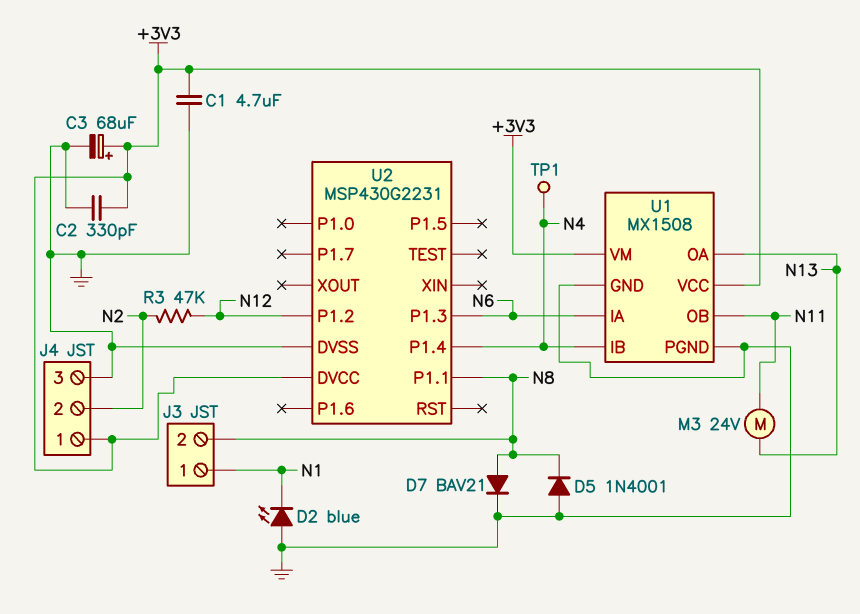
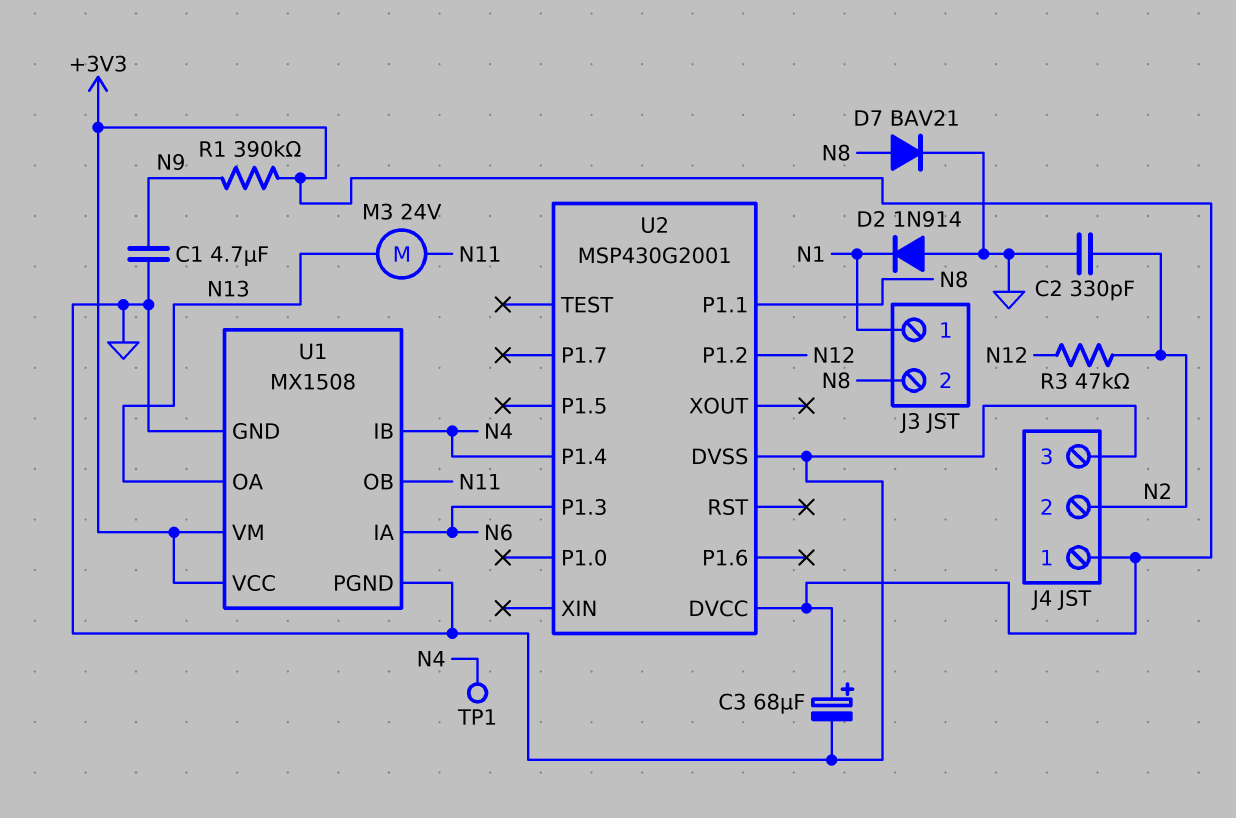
C1: 4.7uF (+3V3, GND) -> 4.7uF (GND, N9)
C2: 330pF (+3V3, GND) -> 330pF (GND, N2)
D2: LED blue (A GND, K N1) -> diode 1N914 (A GND, K N1)
D5: diode 1N4001 (A GND, K N8) -> none
R1: none -> 390k (+3V3, N9)
U2: MSP430G2231 -> MSP430G2001

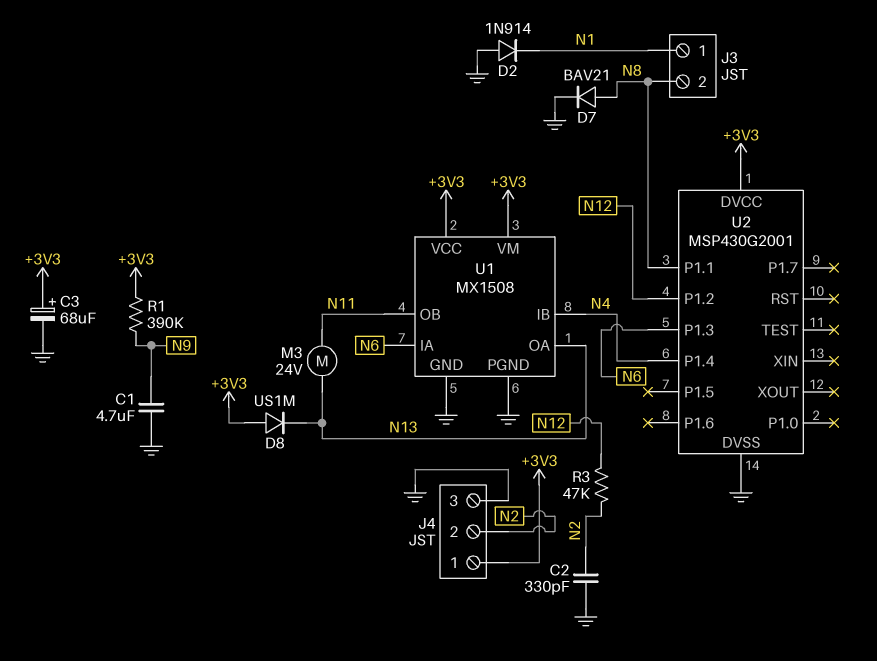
D8: none -> diode US1M (A +3V3, K N13)
TP1: test point (N4) -> none

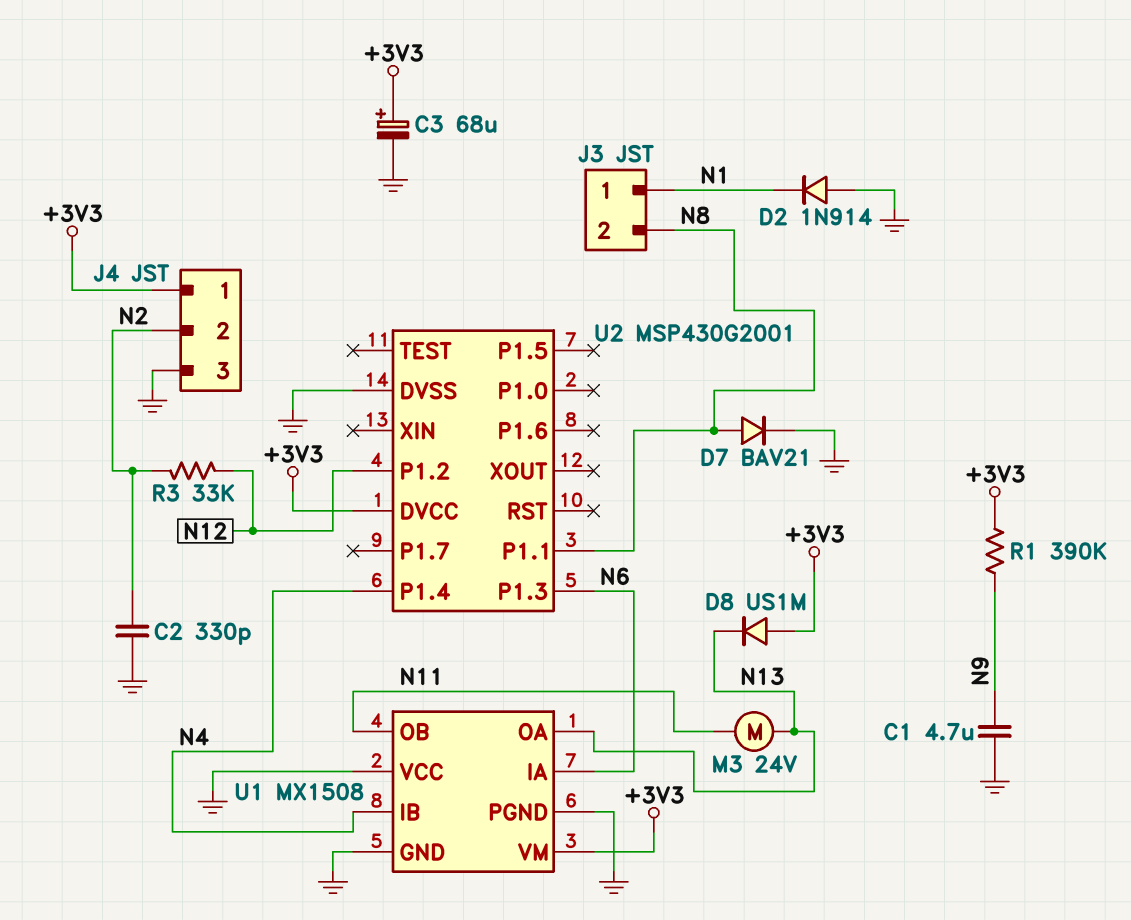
R3: 47k (N2, N12) -> 33k (N2, N12)
U1 pin VCC: +3V3 -> GND

